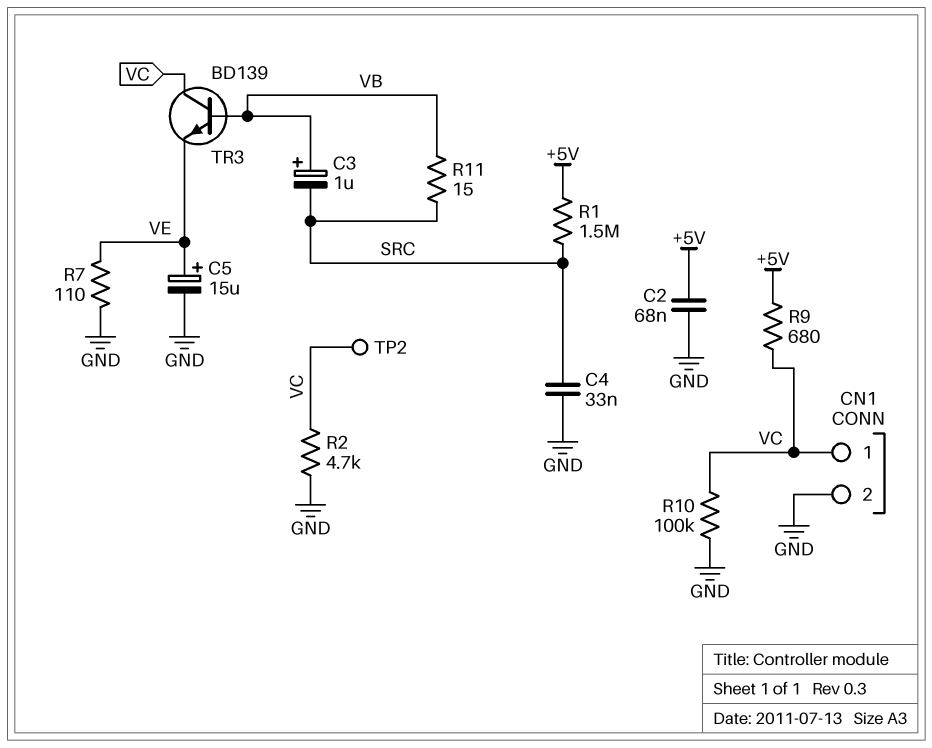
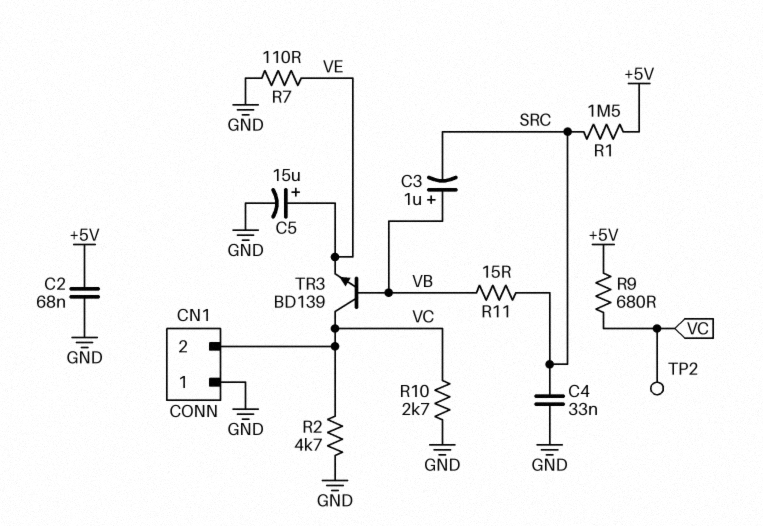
CN1 pin 1: VC -> GND
CN1 pin 2: GND -> VC
R10: 100k (GND, VC) -> 2.7k (GND, VC)

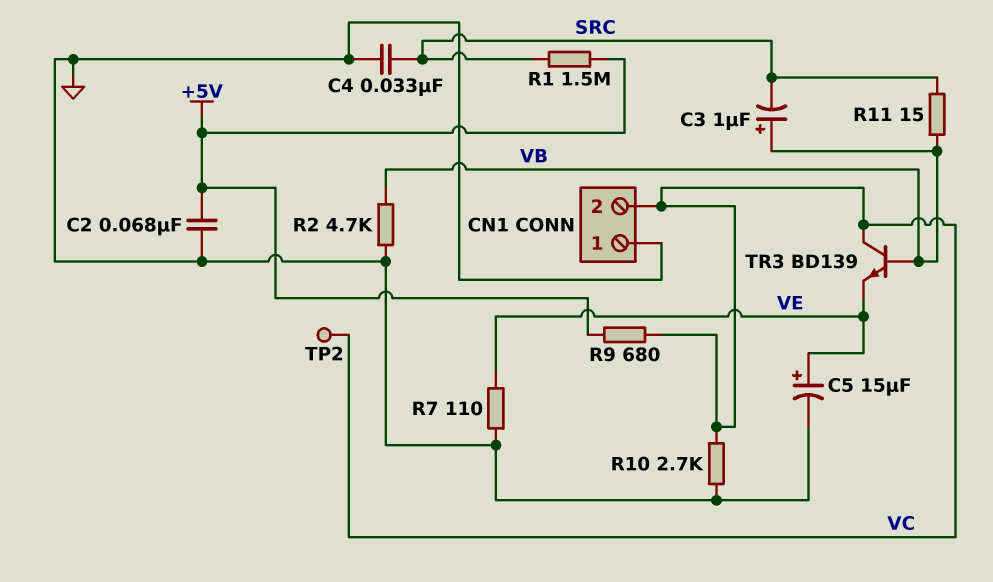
R2: 4.7k (GND, VC) -> 4.7k (GND, VB)

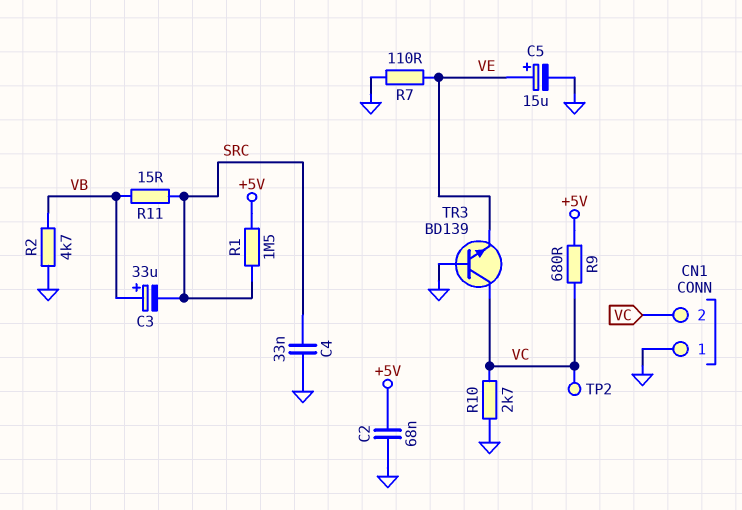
C3: 1uF (plus VB, minus SRC) -> 33uF (plus VB, minus SRC)
TR3: NPN BD139 (B VB, C VC, E VE) -> NPN BD139 (B GND, C VC, E VE)

